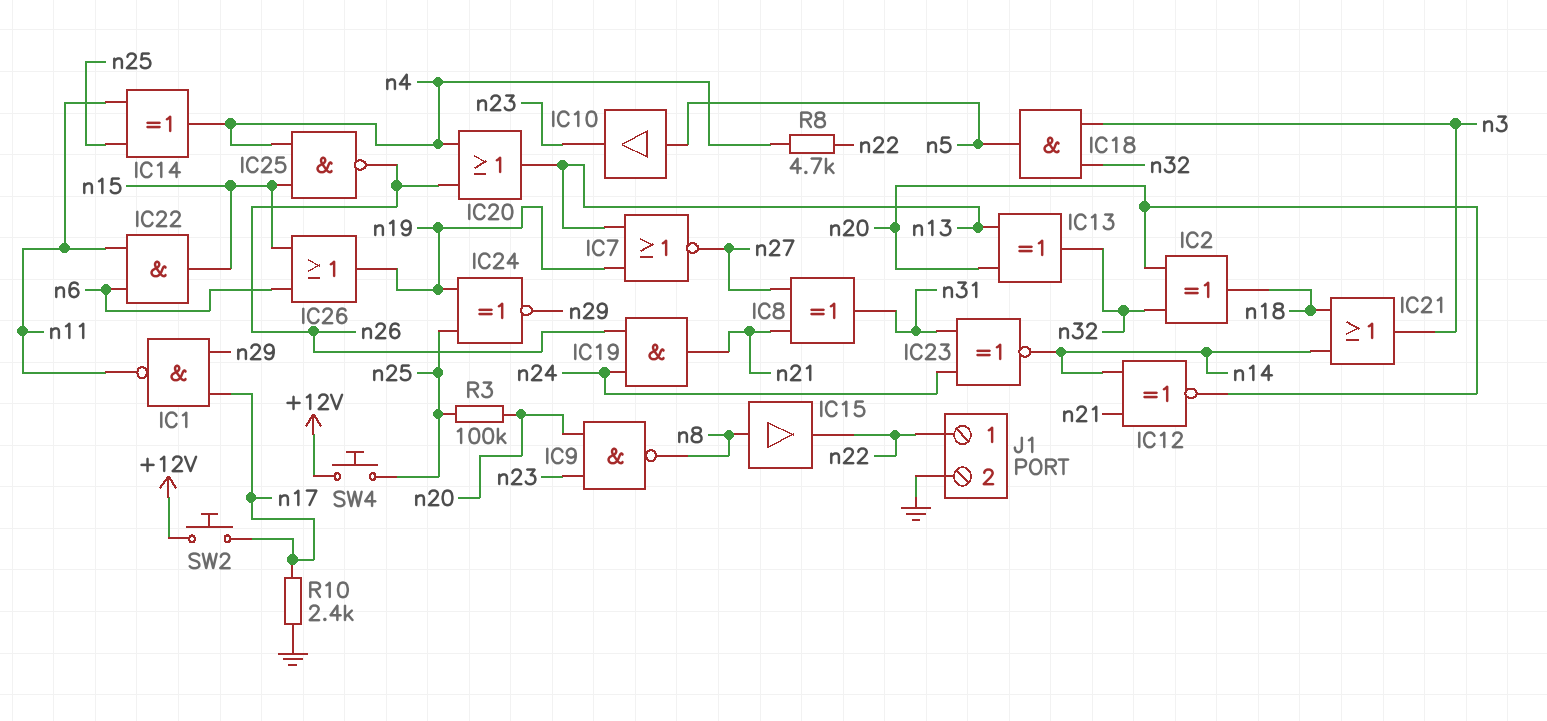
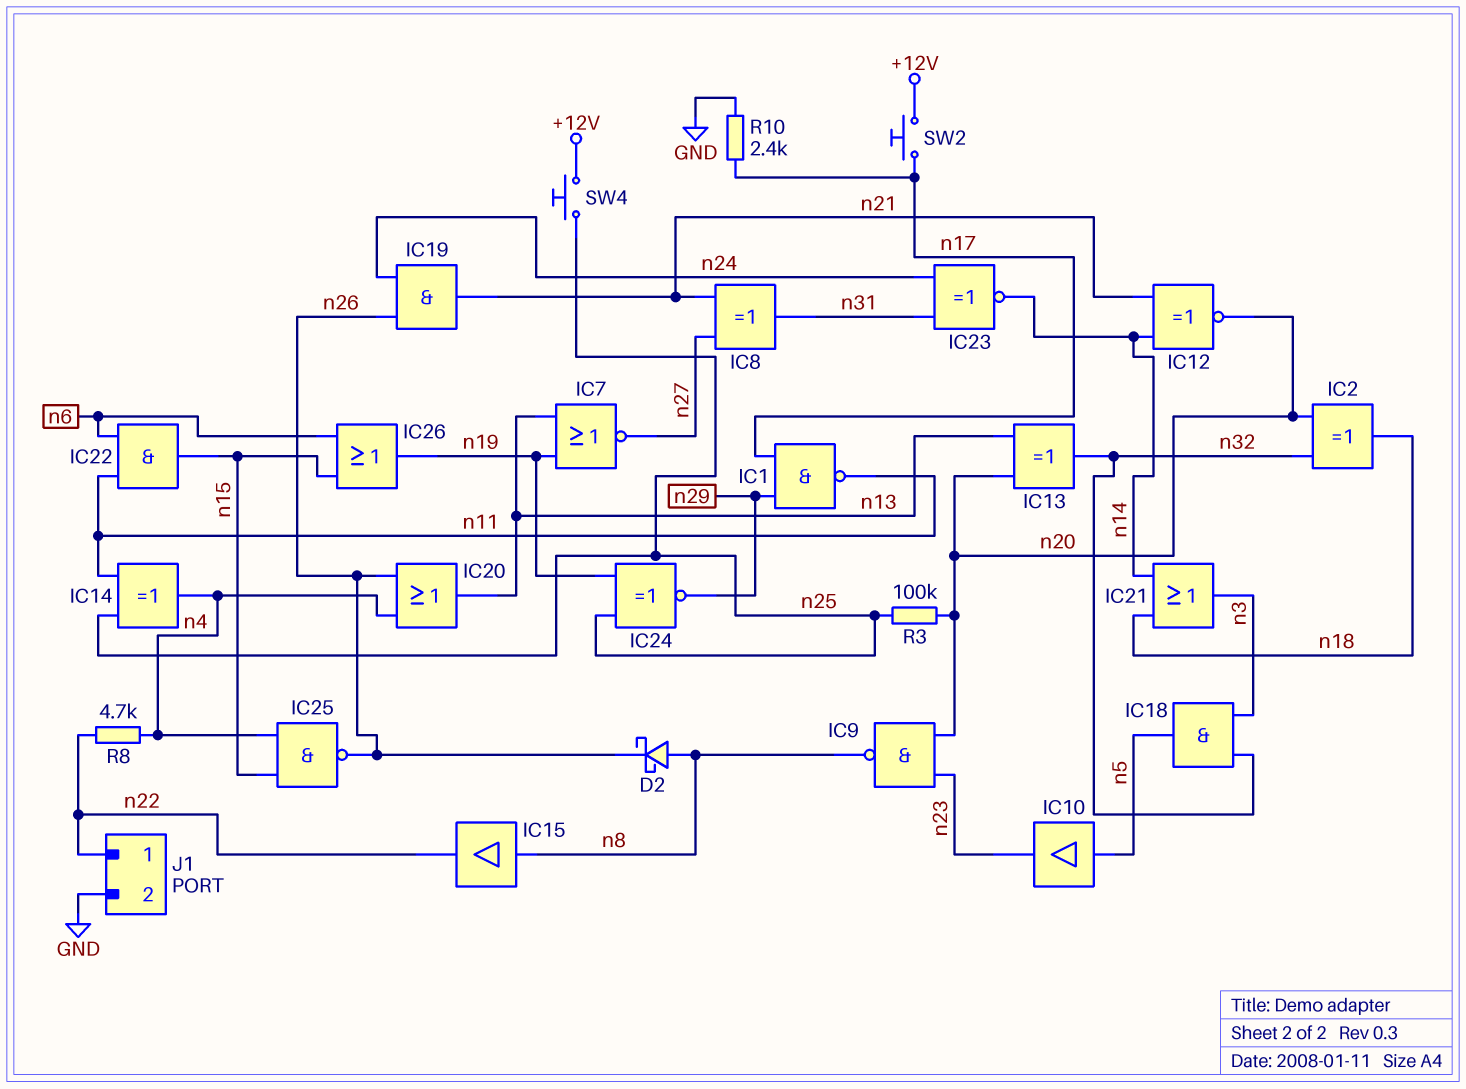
D2: none -> schottky (A n8, K n26)

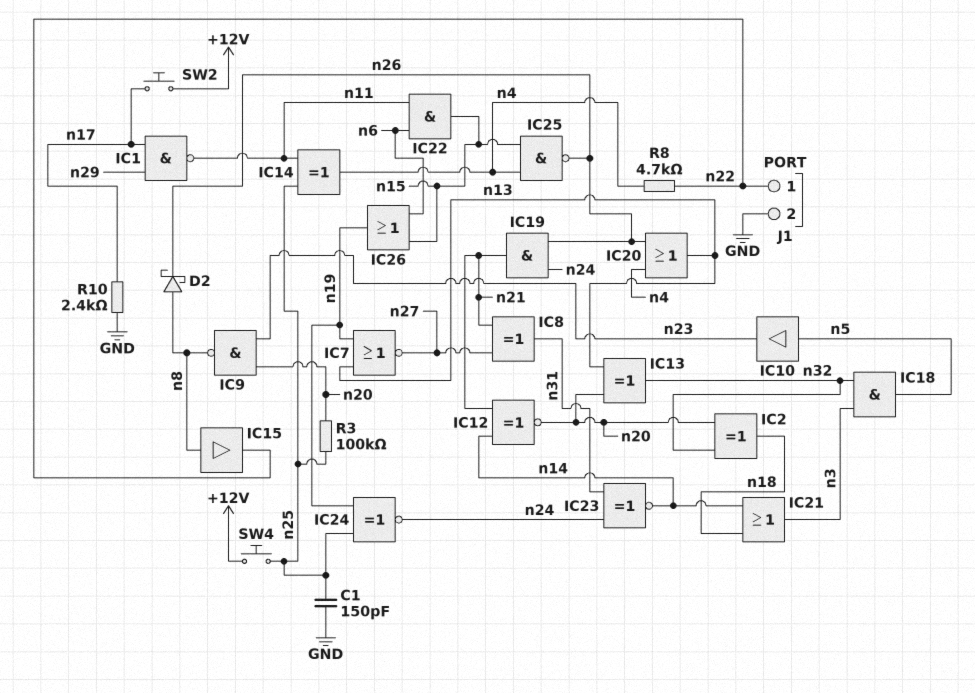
C1: none -> 150pF (GND, n25)
IC24: XNOR (in n19, in n25, out n29) -> XNOR (in n19, in n25, out n24)

